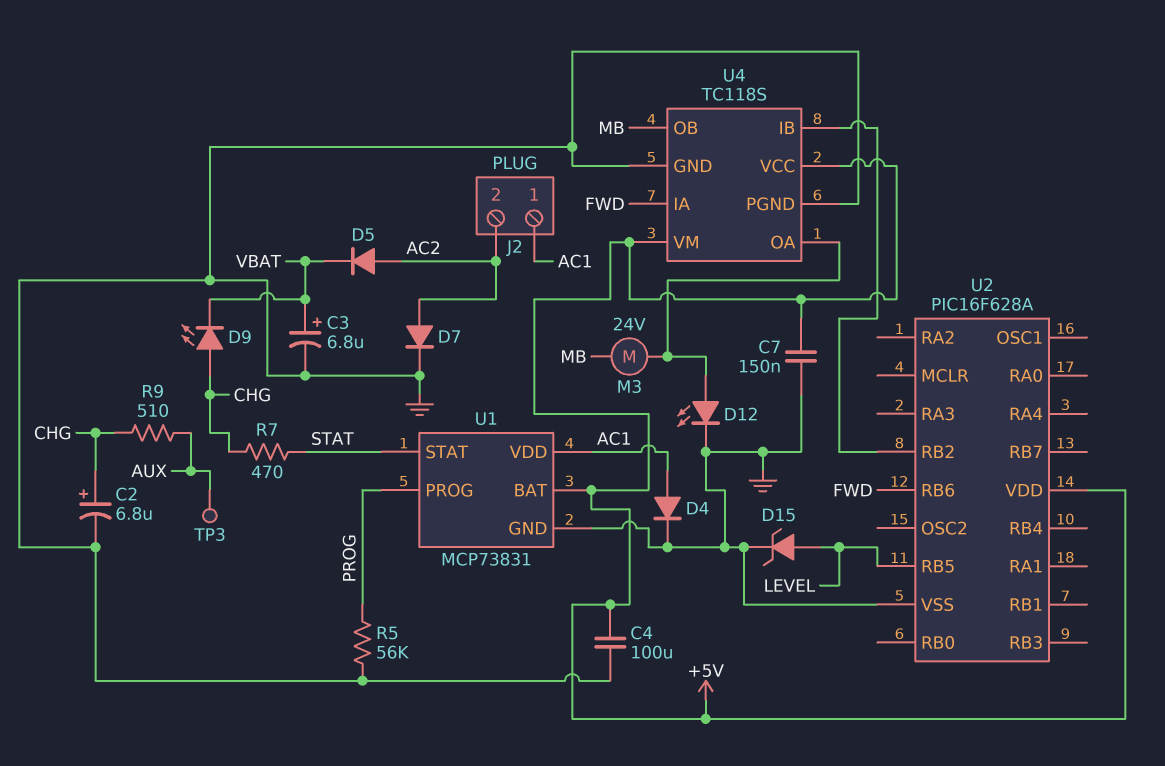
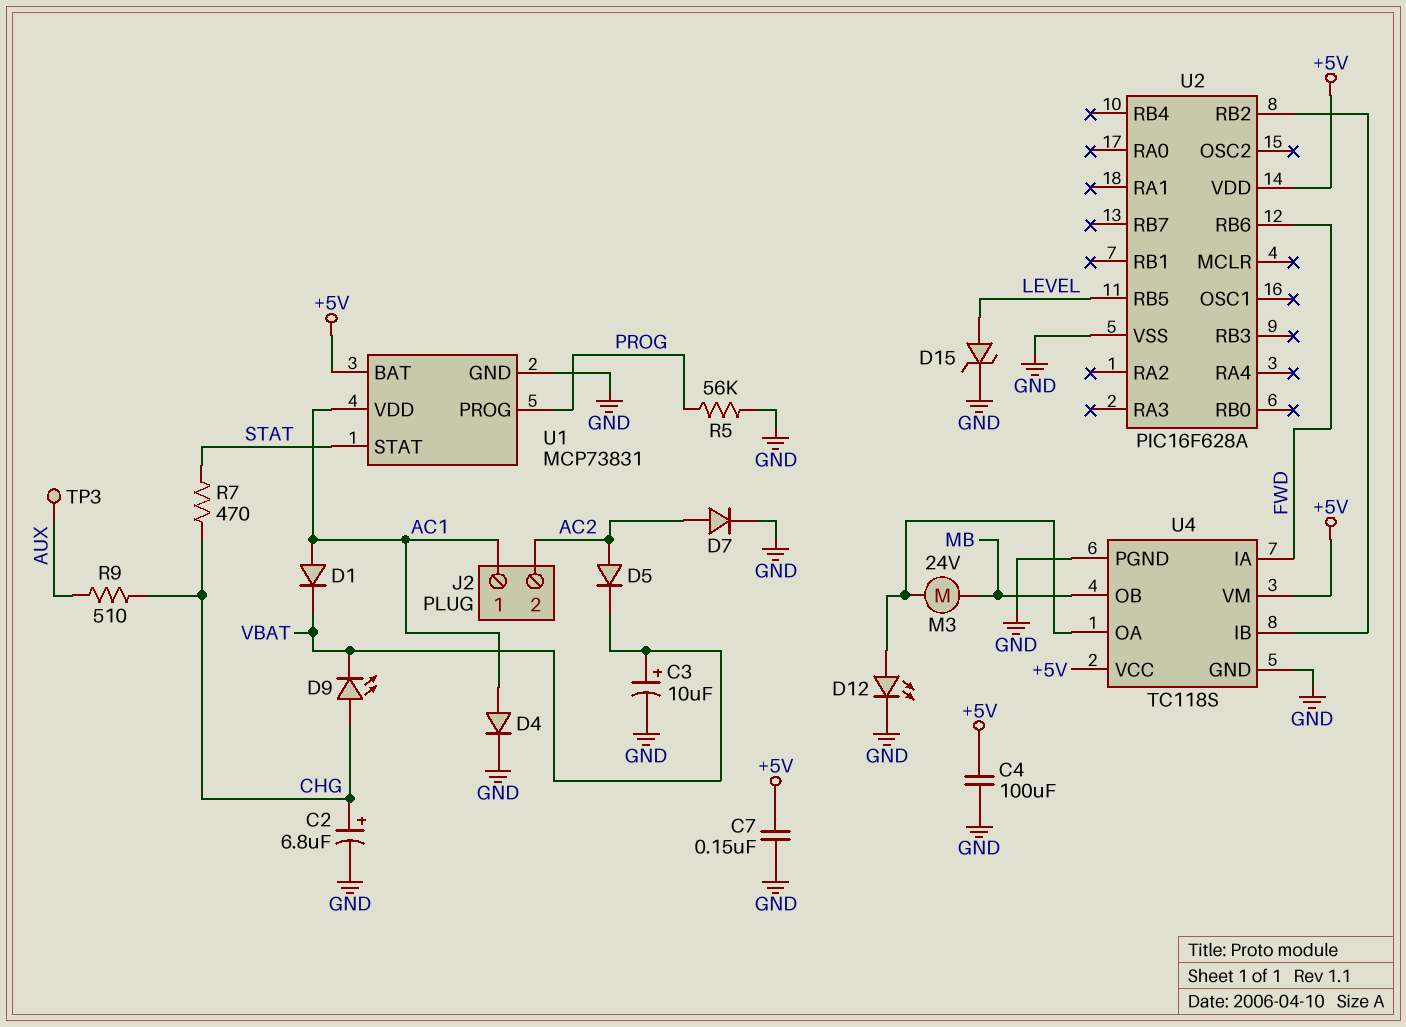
C3: 6.8uF (plus VBAT, minus GND) -> 10uF (plus VBAT, minus GND)
D1: none -> diode (A AC1, K VBAT)

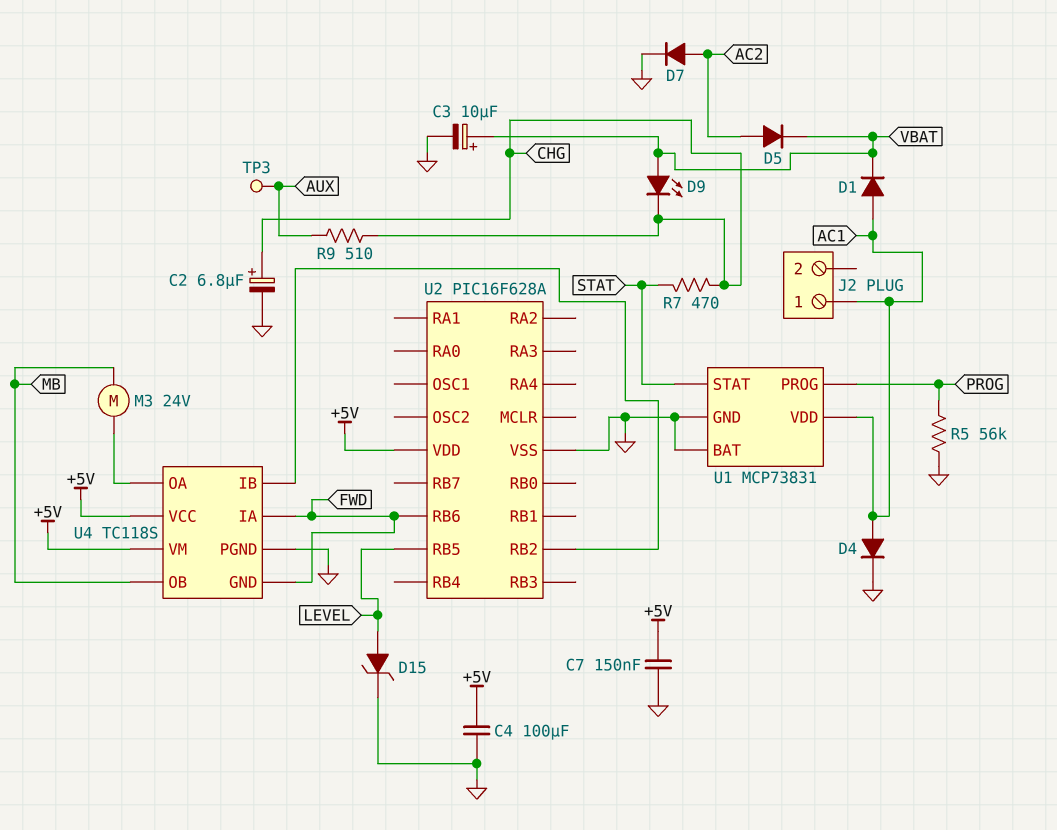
D9: LED (A CHG, K VBAT) -> LED (A VBAT, K CHG)
D12: LED (A U4/OA, K GND) -> none
J2 pin 2: AC2 -> none
U1 pin BAT: +5V -> GND
U4 pin GND: GND -> FWD

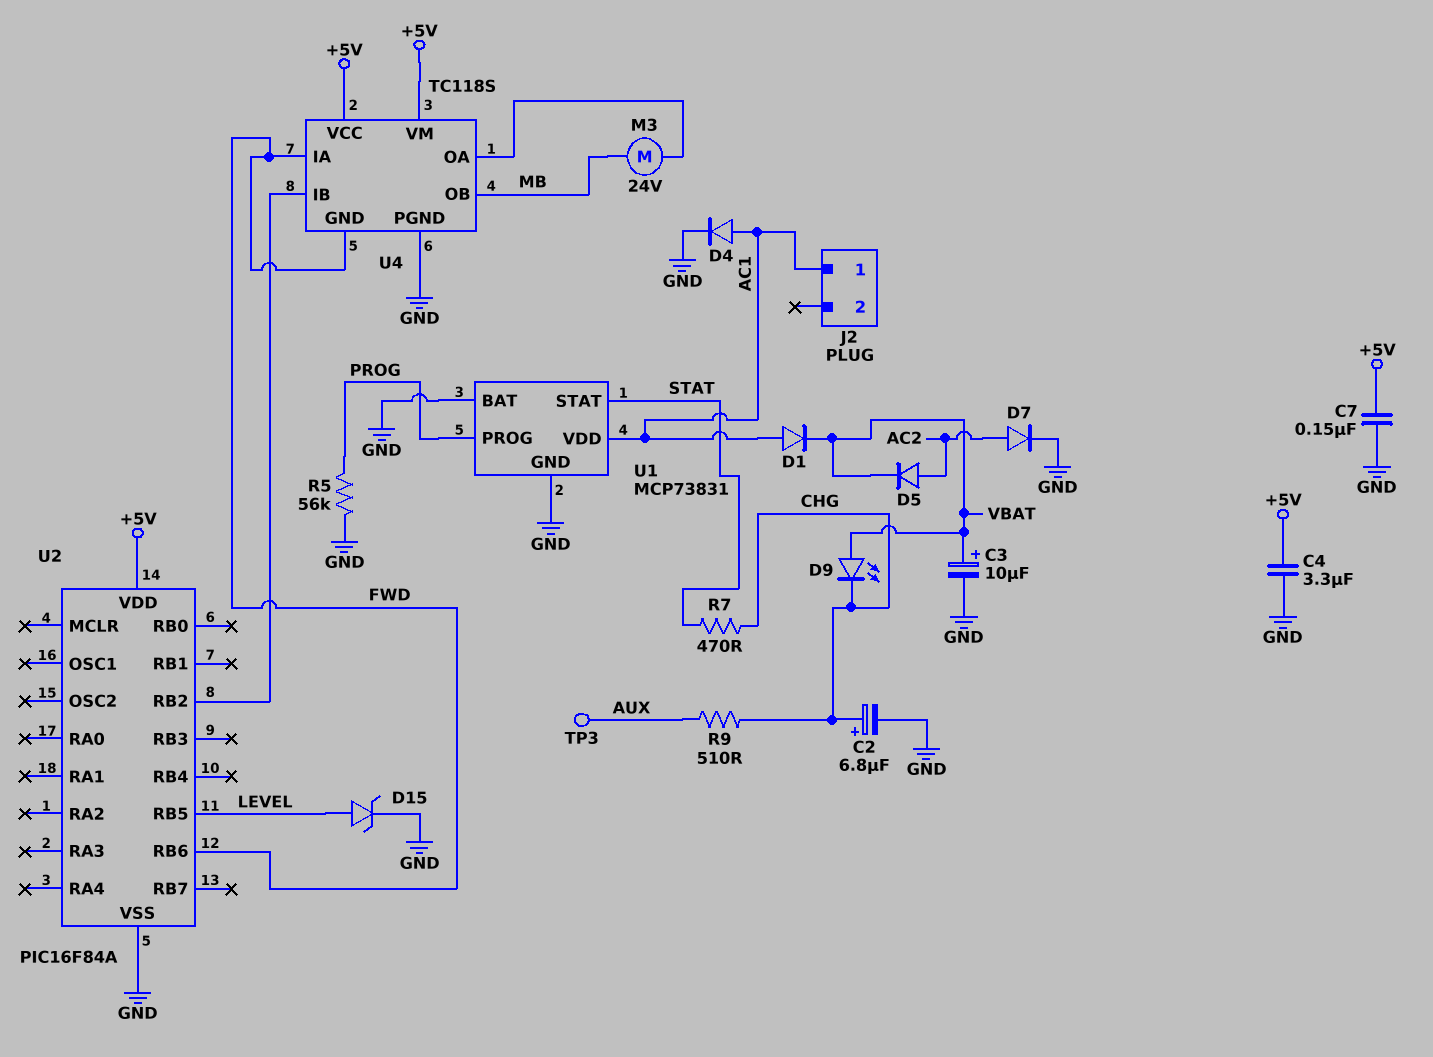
C4: 100uF (+5V, GND) -> 3.3uF (+5V, GND)
U2: PIC16F628A -> PIC16F84A

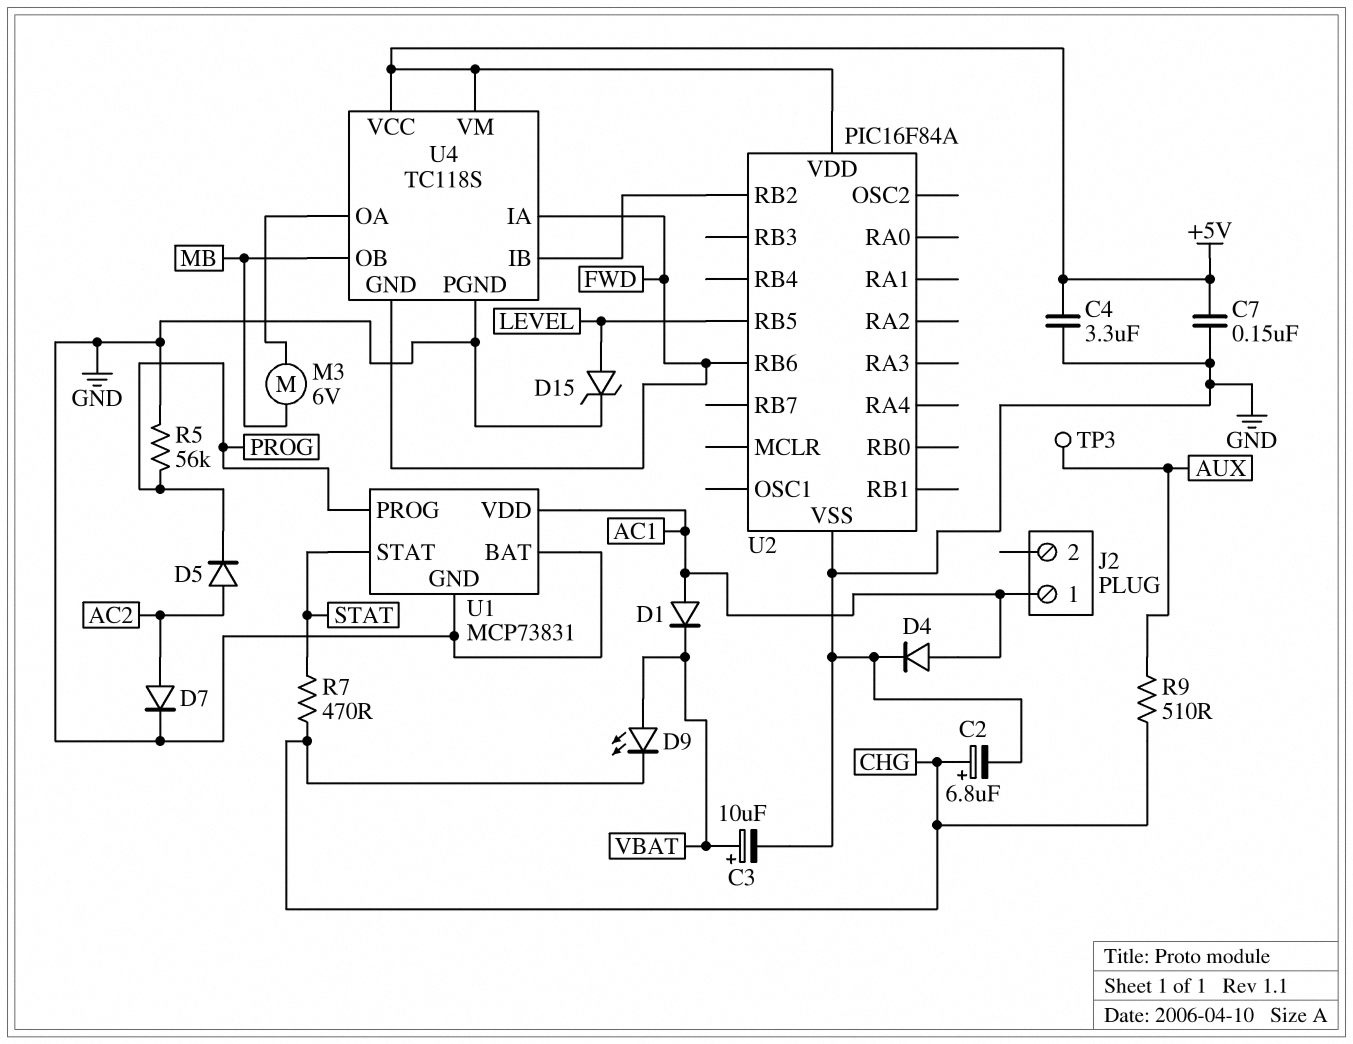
D5: diode (A AC2, K VBAT) -> diode (A AC2, K PROG)
M3: motor 24V (MB, U4/OA) -> motor 6V (MB, U4/OA)

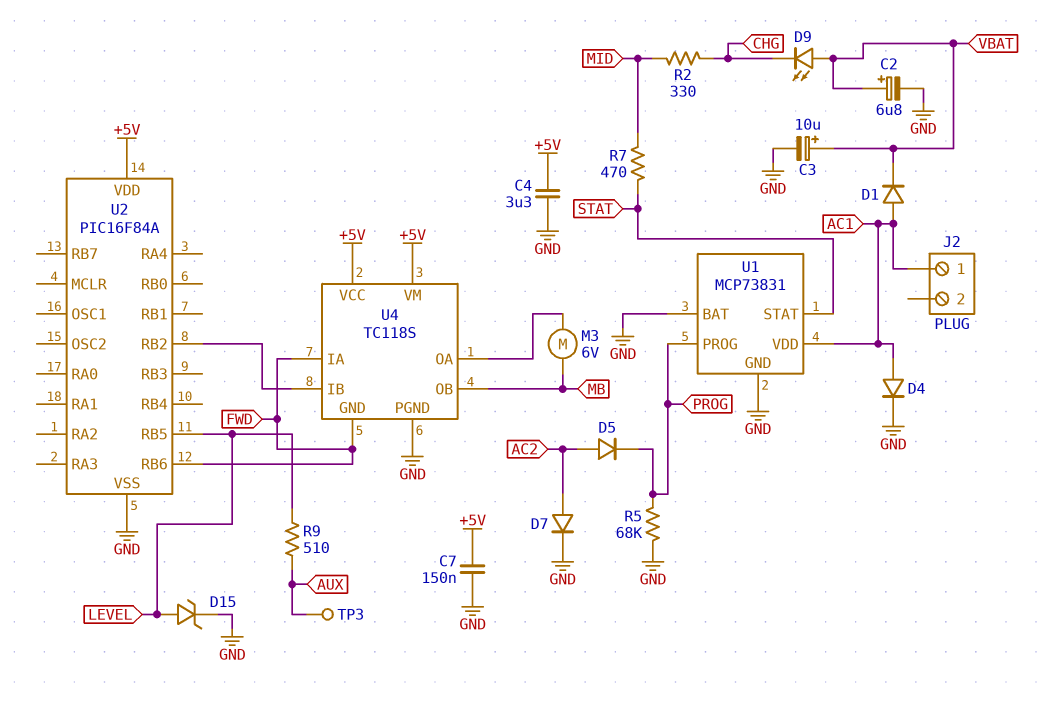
C2: 6.8uF (plus CHG, minus GND) -> 6.8uF (plus VBAT, minus GND)
R2: none -> 330 (CHG, MID)
R5: 56k (GND, PROG) -> 68k (GND, PROG)
R7: 470 (CHG, STAT) -> 470 (MID, STAT)
R9: 510 (AUX, CHG) -> 510 (AUX, LEVEL)

